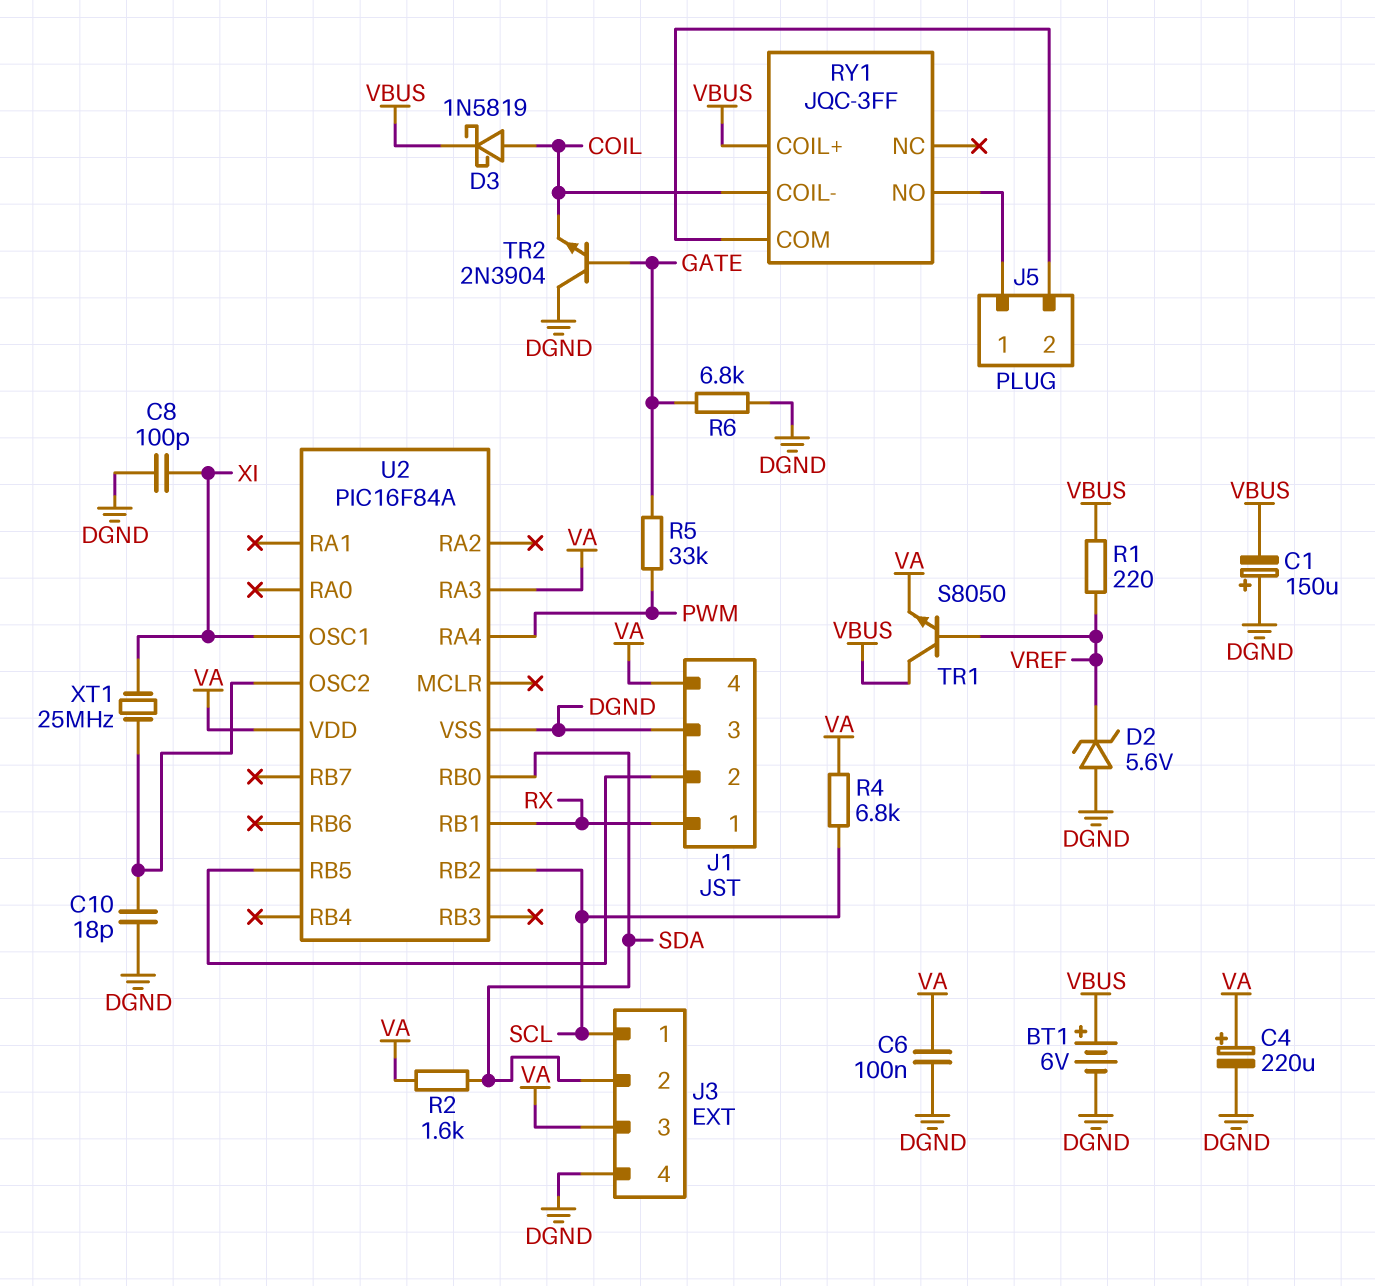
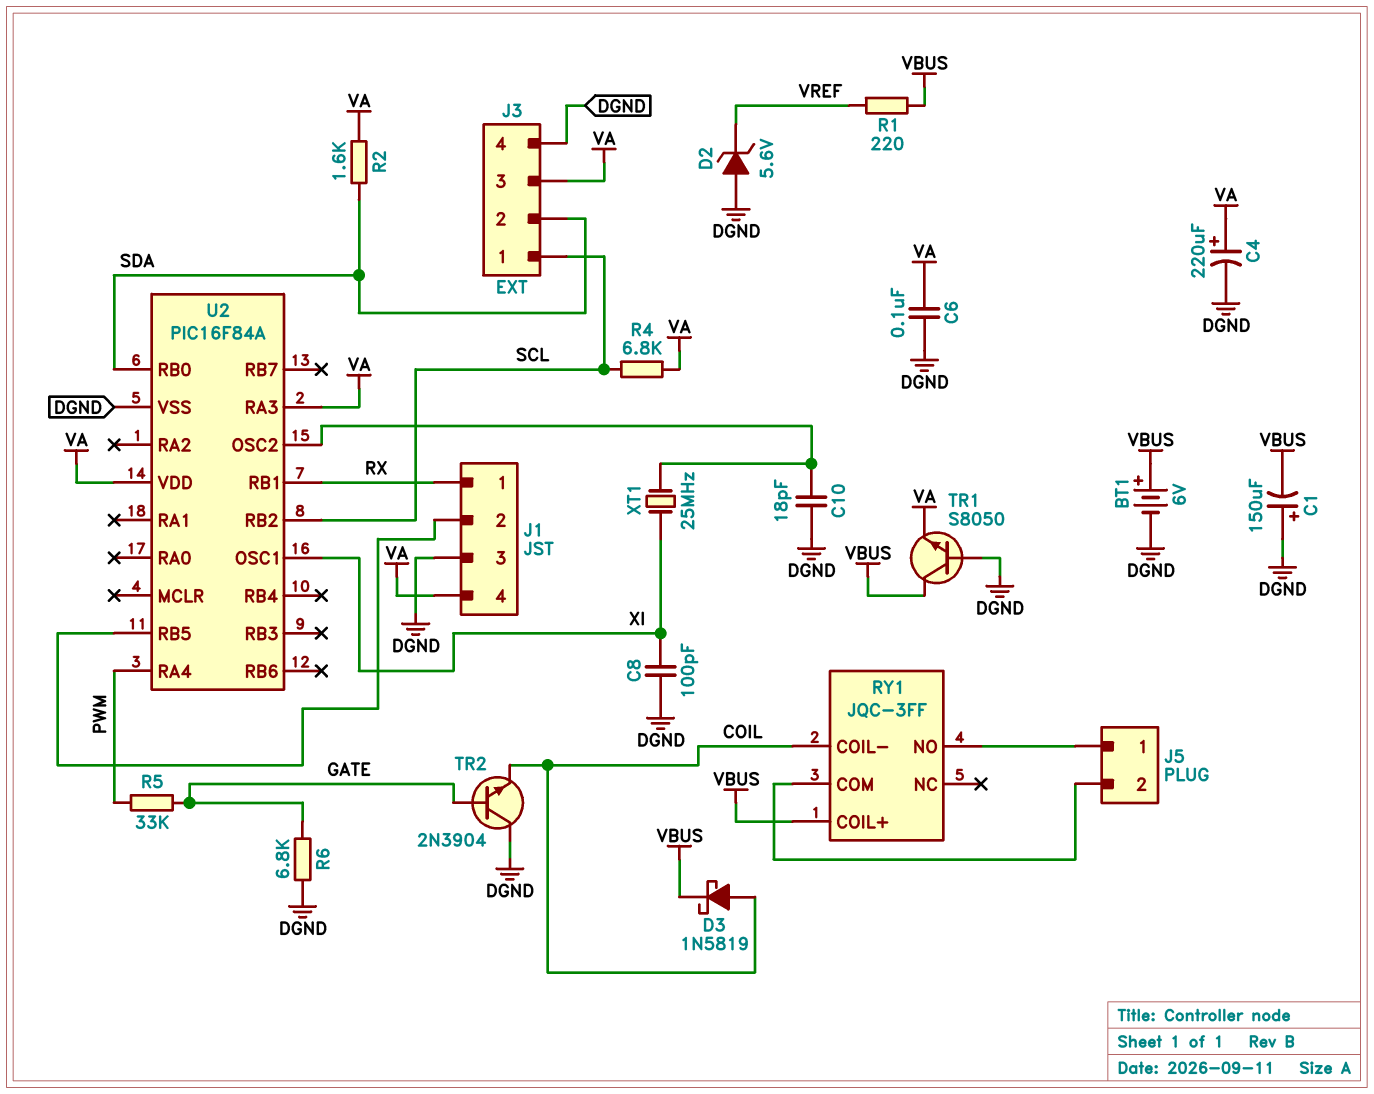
TR1: NPN S8050 (B VREF, C VBUS, E VA) -> NPN S8050 (B DGND, C VBUS, E VA)

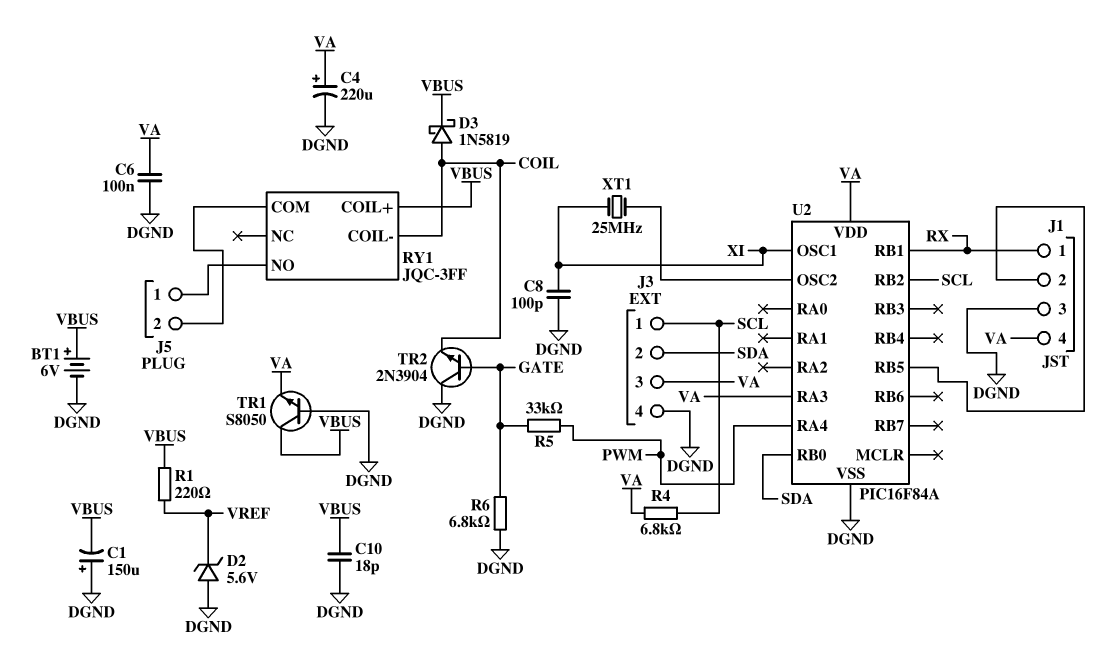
C10: 18pF (DGND, U2/OSC2) -> 18pF (DGND, VBUS)
R2: 1.6k (SDA, VA) -> none

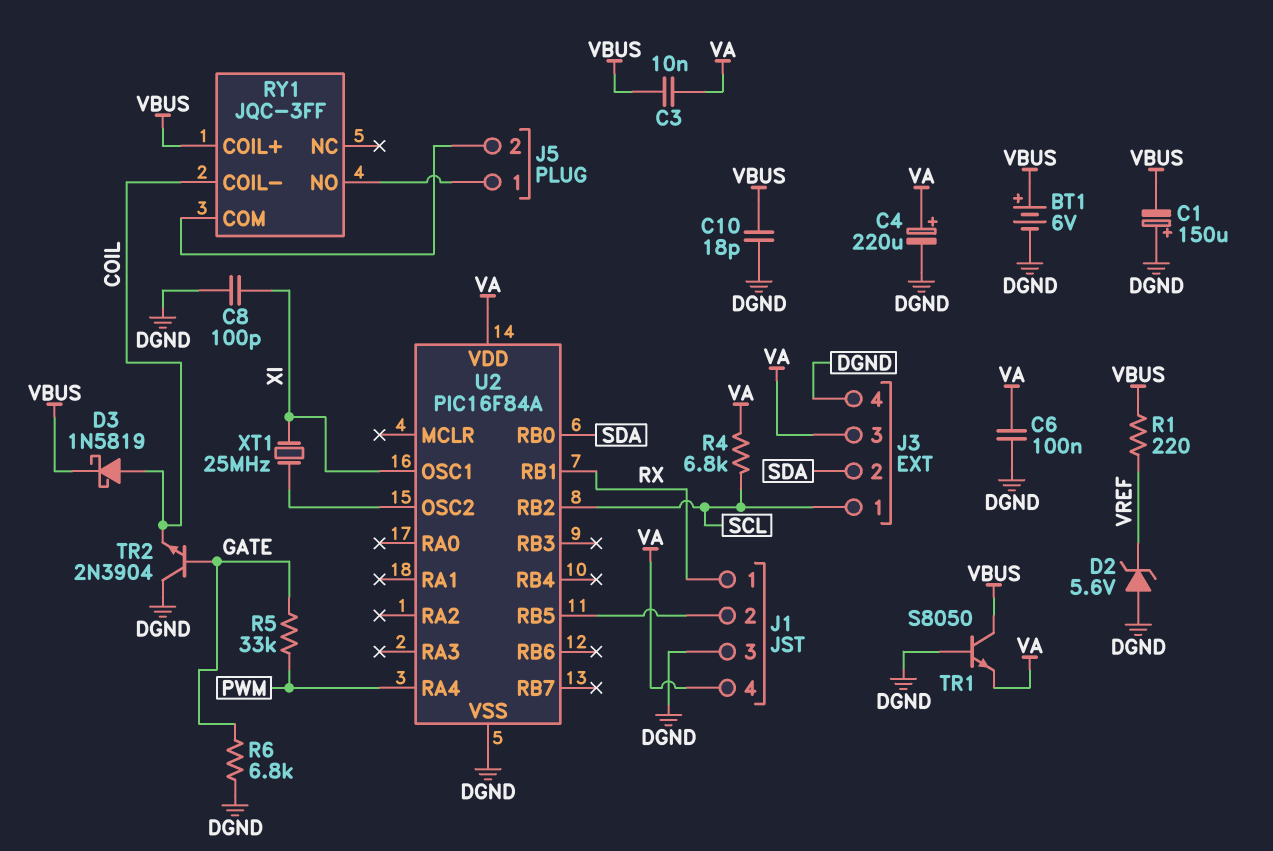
C3: none -> 10nF (VA, VBUS)
U2 pin RA3: VA -> none

